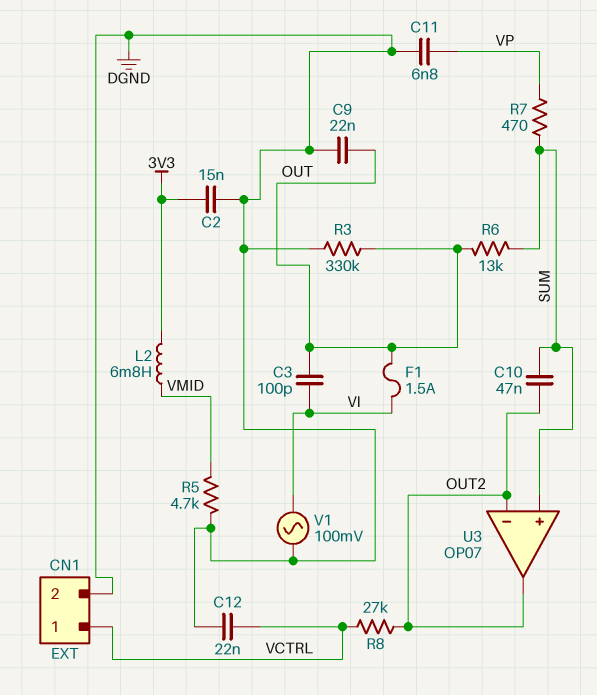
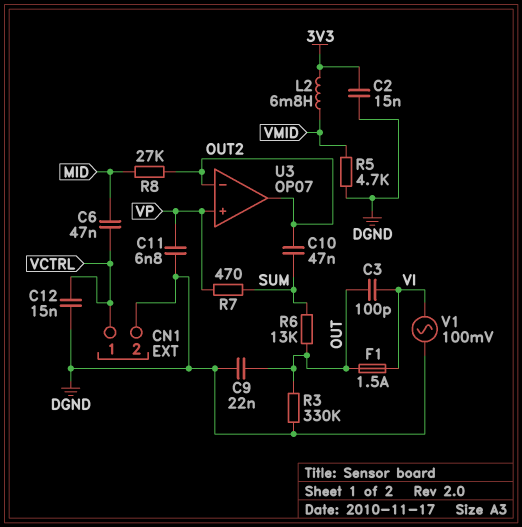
C6: none -> 47nF (MID, VCTRL)
C12: 22nF (DGND, VCTRL) -> 15nF (DGND, VCTRL)
R8: 27k (OUT2, VCTRL) -> 27k (MID, OUT2)
U3 pin in+: SUM -> VP

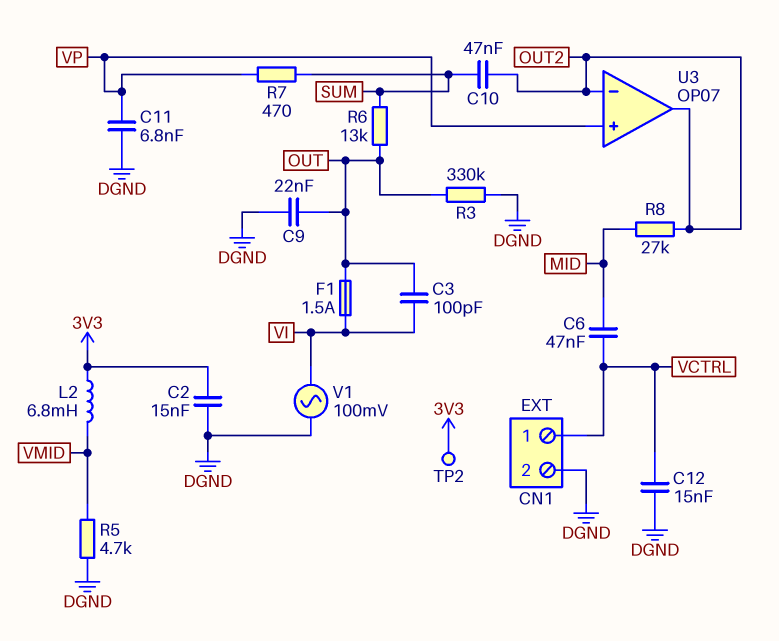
TP2: none -> test point (3V3)

